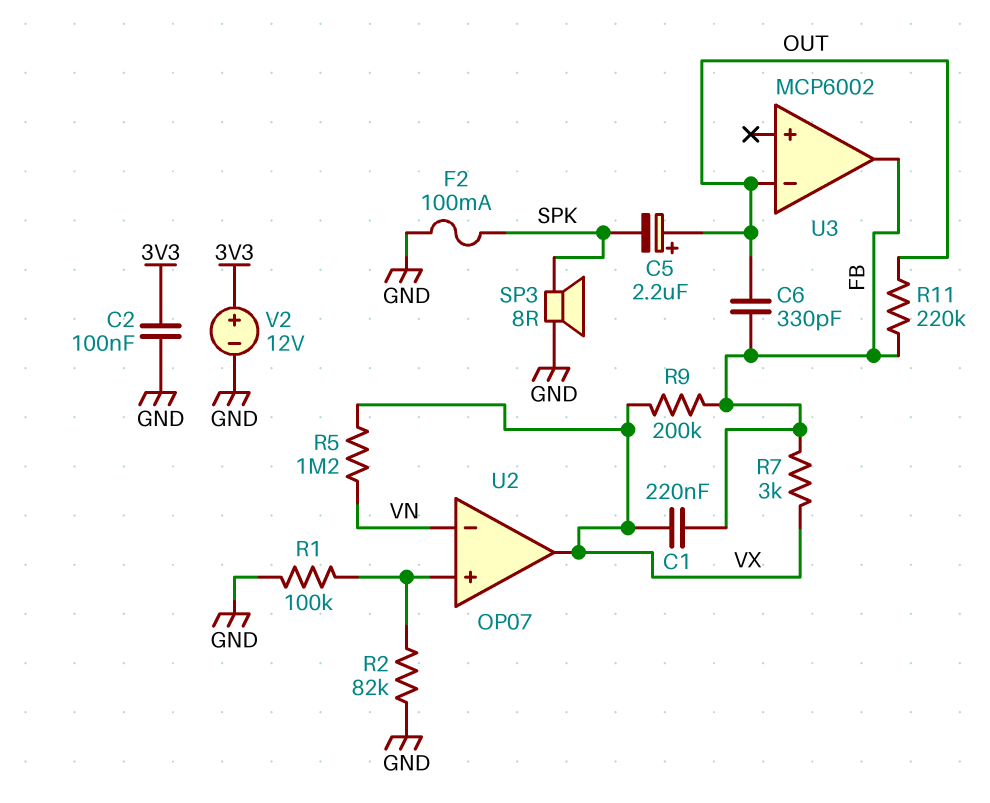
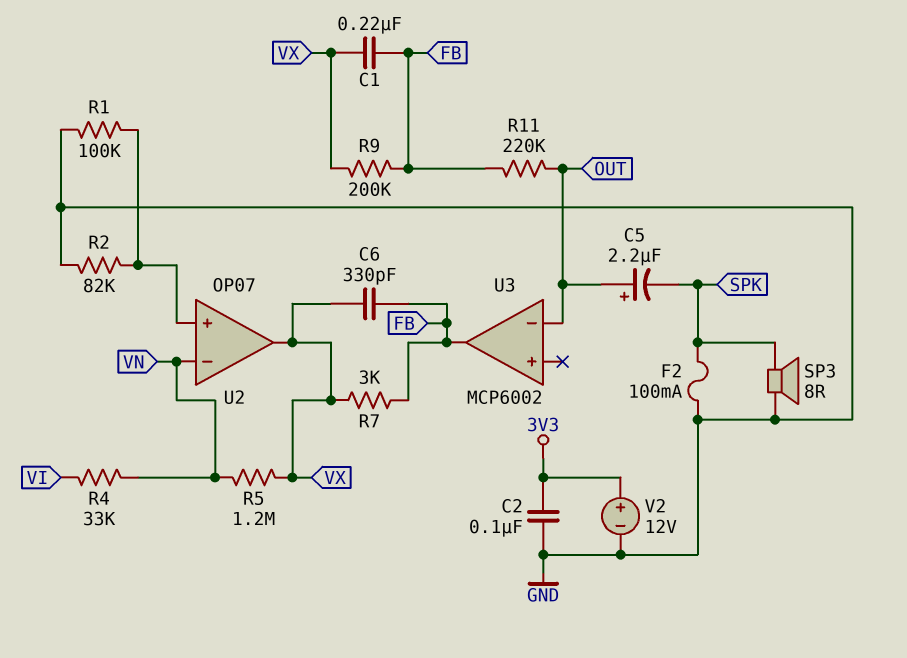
C6: 330pF (FB, OUT) -> 330pF (FB, VX)
R4: none -> 33k (VI, VN)

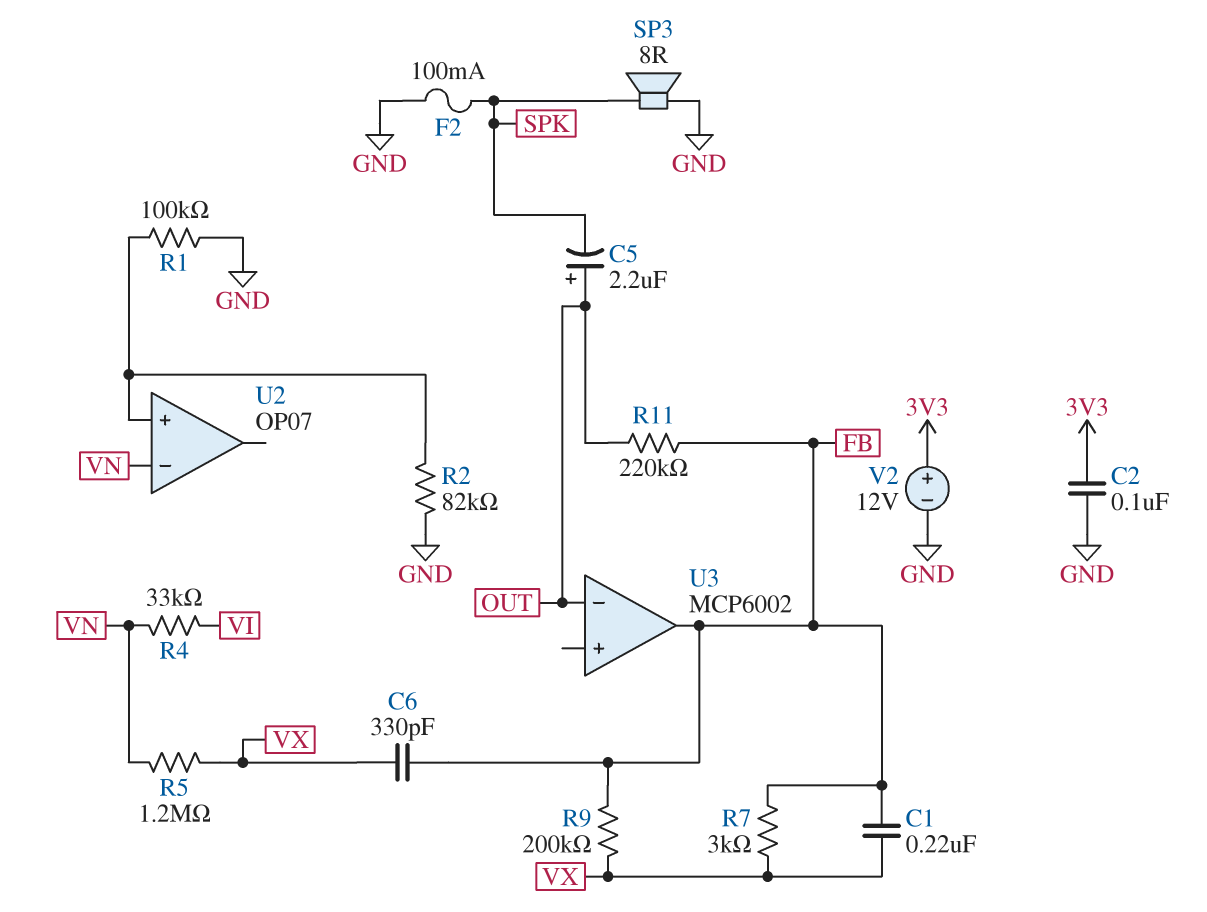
U2 pin out: VX -> none

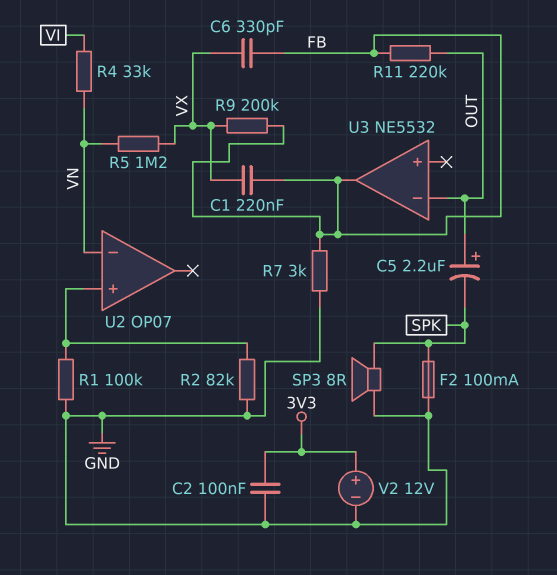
R7: 3k (FB, VX) -> 3k (FB, GND)
U3: MCP6002 -> NE5532

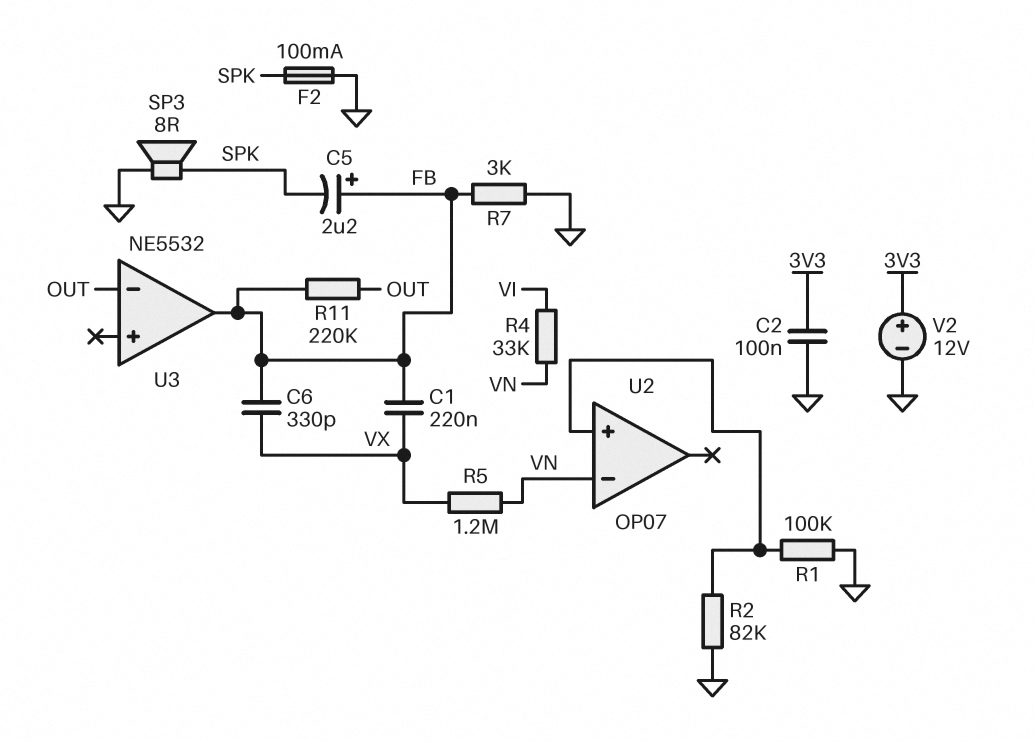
C5: 2.2uF (plus OUT, minus SPK) -> 2.2uF (plus FB, minus SPK)
R9: 200k (FB, VX) -> none

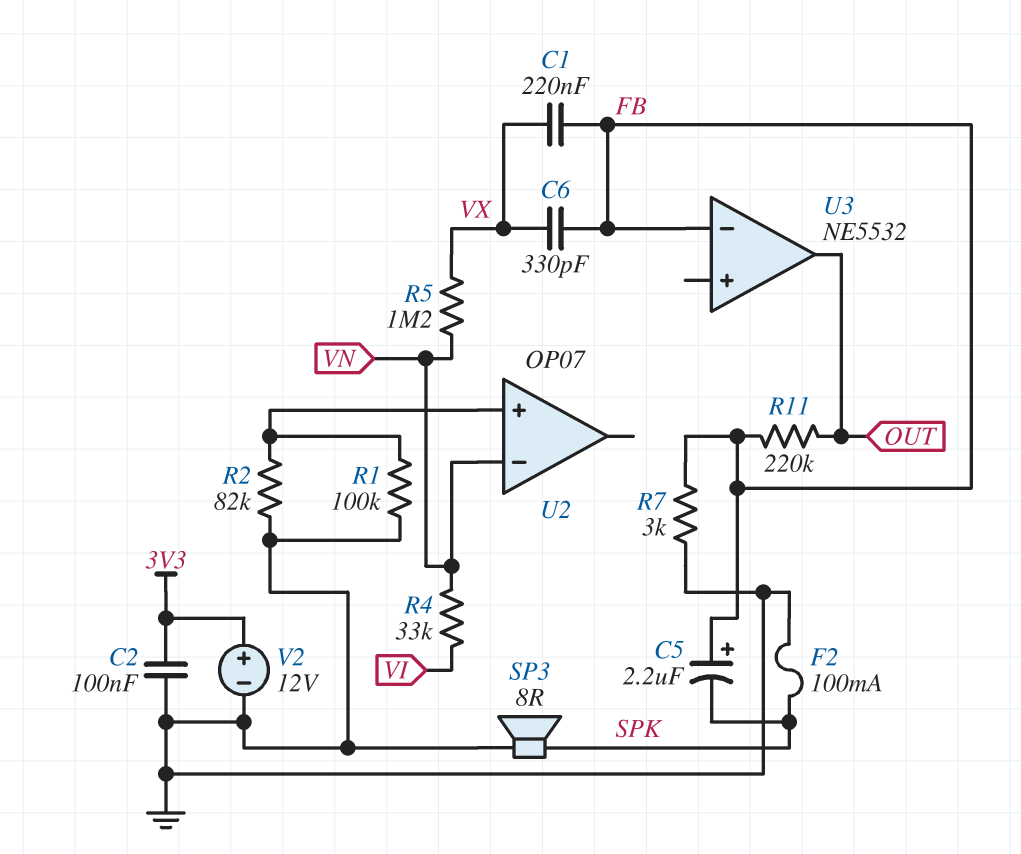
U3 pin in-: OUT -> FB
U3 pin out: FB -> OUT

